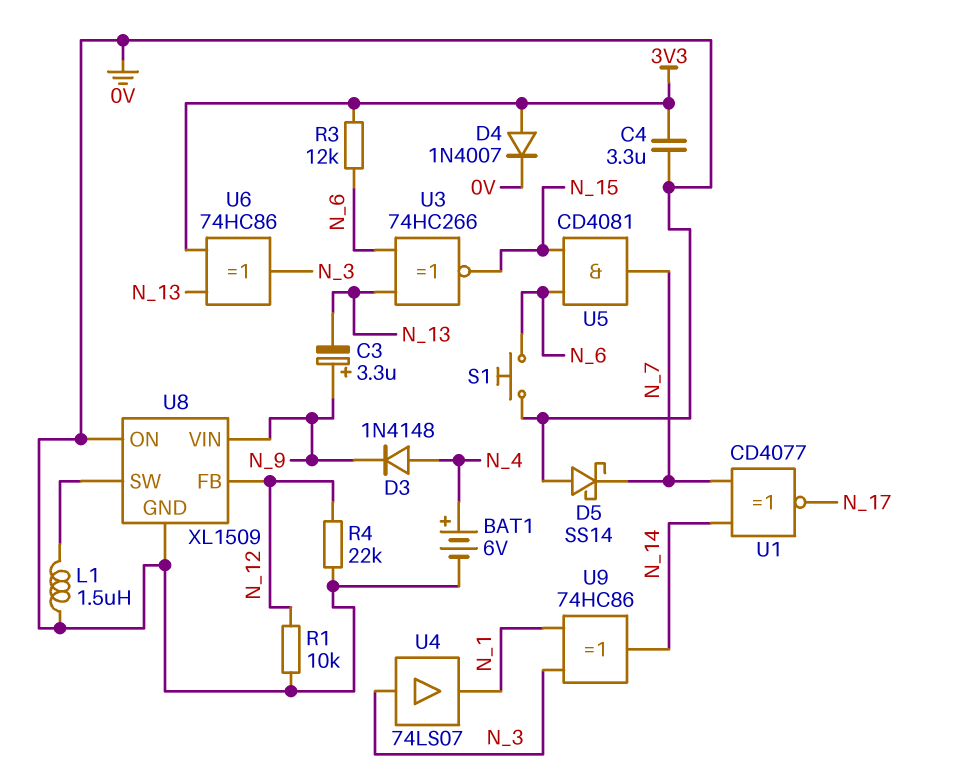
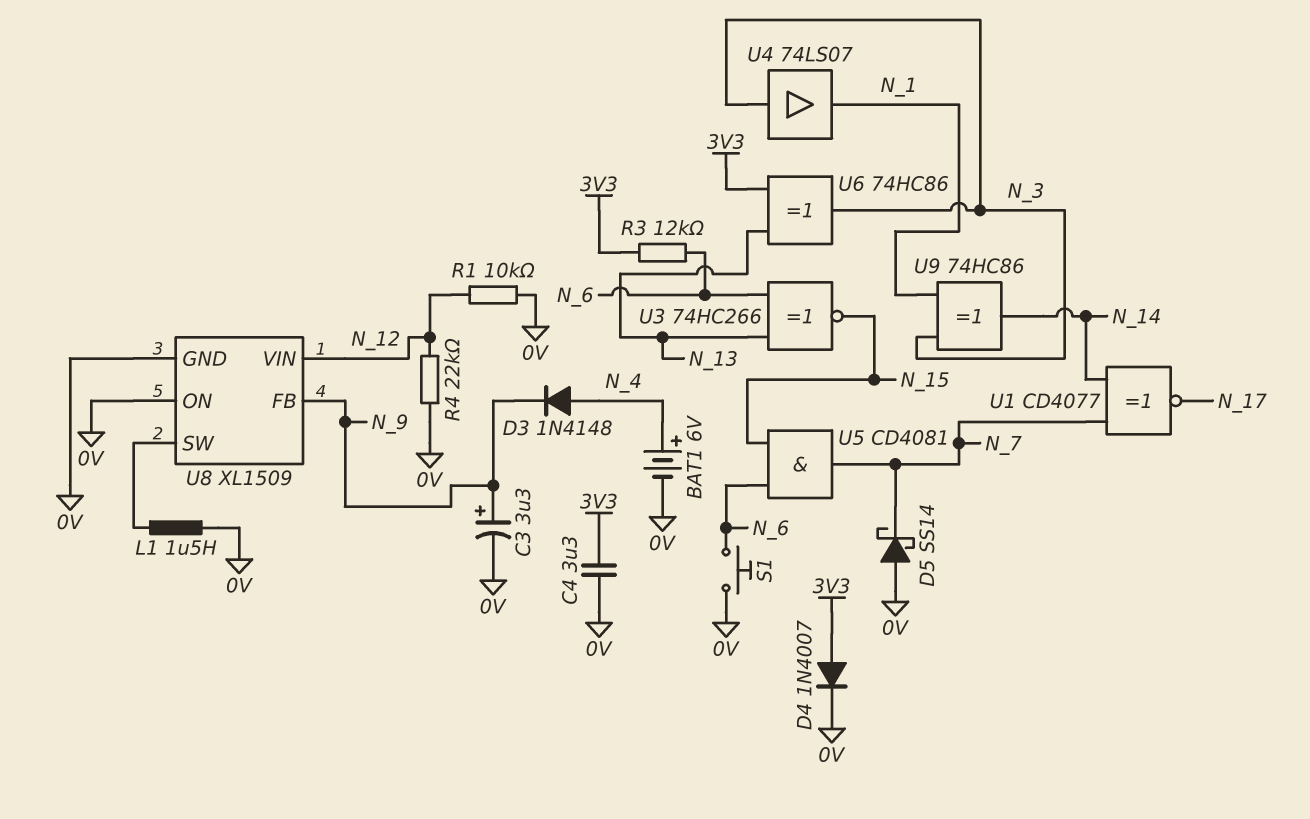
C3: 3.3uF (plus N_9, minus N_13) -> 3.3uF (plus N_9, minus 0V)
U8 pin FB: N_12 -> N_9
U8 pin VIN: N_9 -> N_12

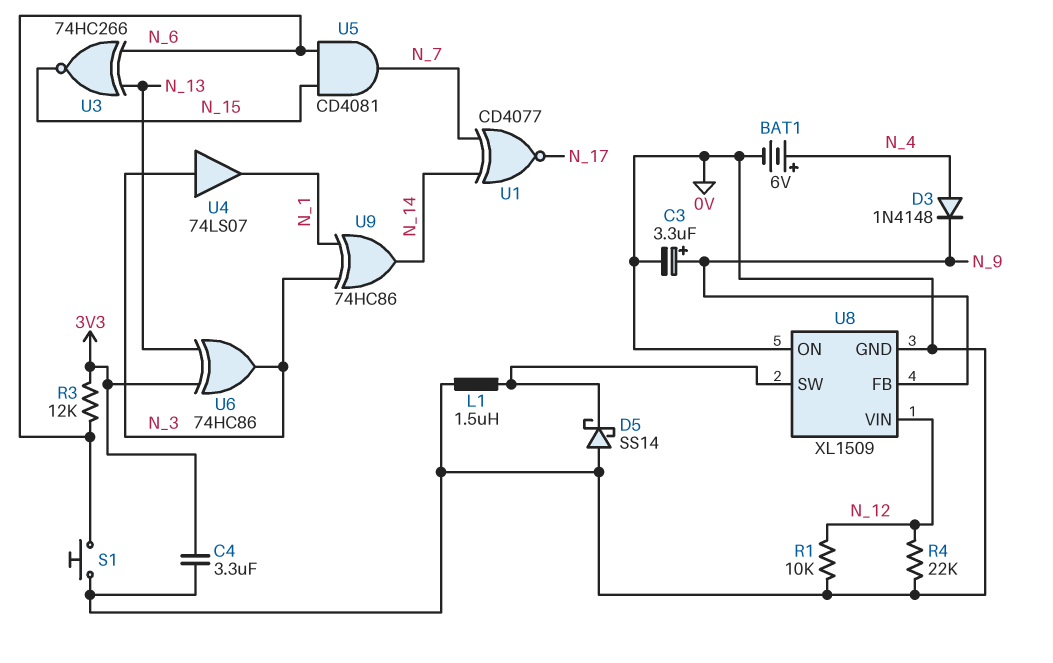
D4: diode 1N4007 (A 3V3, K 0V) -> none
D5: schottky SS14 (A 0V, K N_7) -> schottky SS14 (A 0V, K U8/SW)

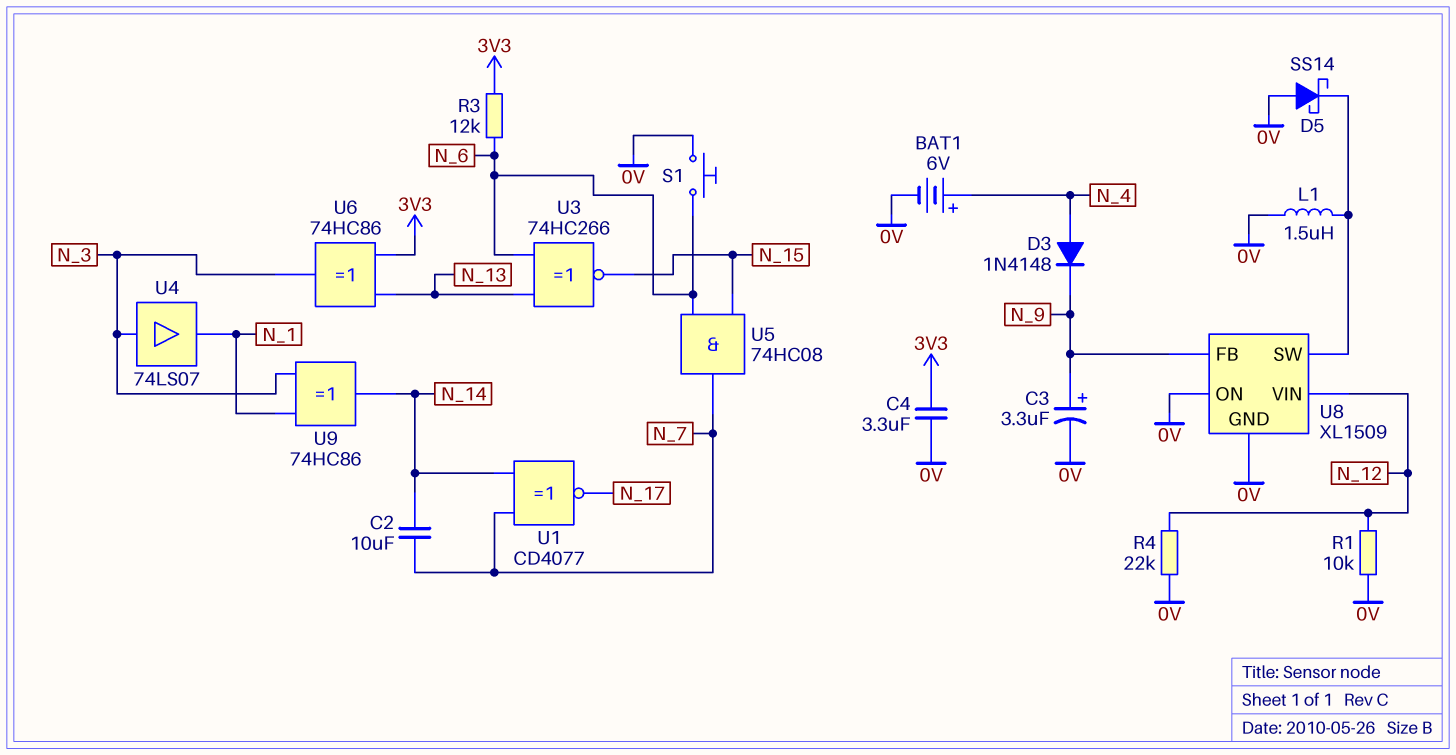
C2: none -> 10uF (N_7, N_14)
U5: AND CD4081 (in N_6, in N_15, out N_7) -> AND 74HC08 (in N_6, in N_15, out N_7)

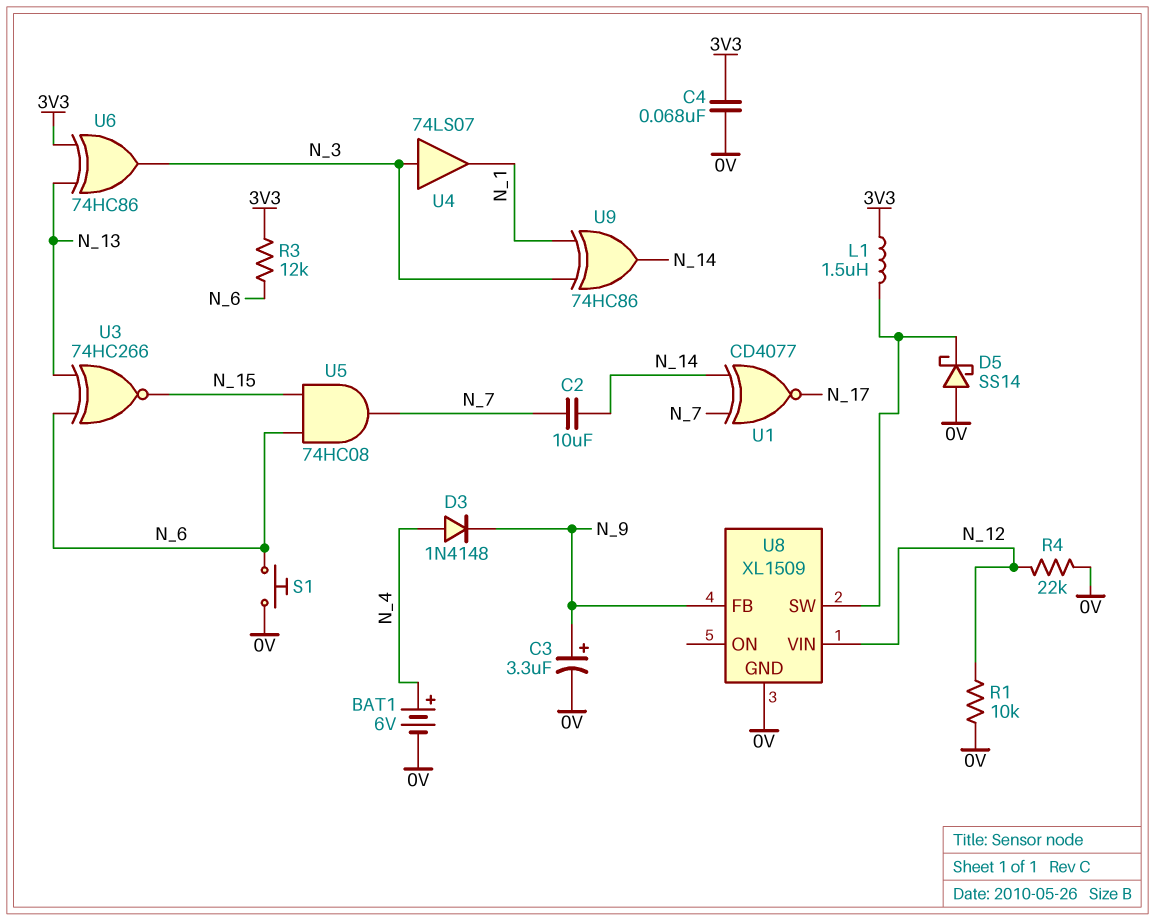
C4: 3.3uF (0V, 3V3) -> 68nF (0V, 3V3)
L1: 1.5uH (0V, U8/SW) -> 1.5uH (3V3, U8/SW)
U8 pin ON: 0V -> none

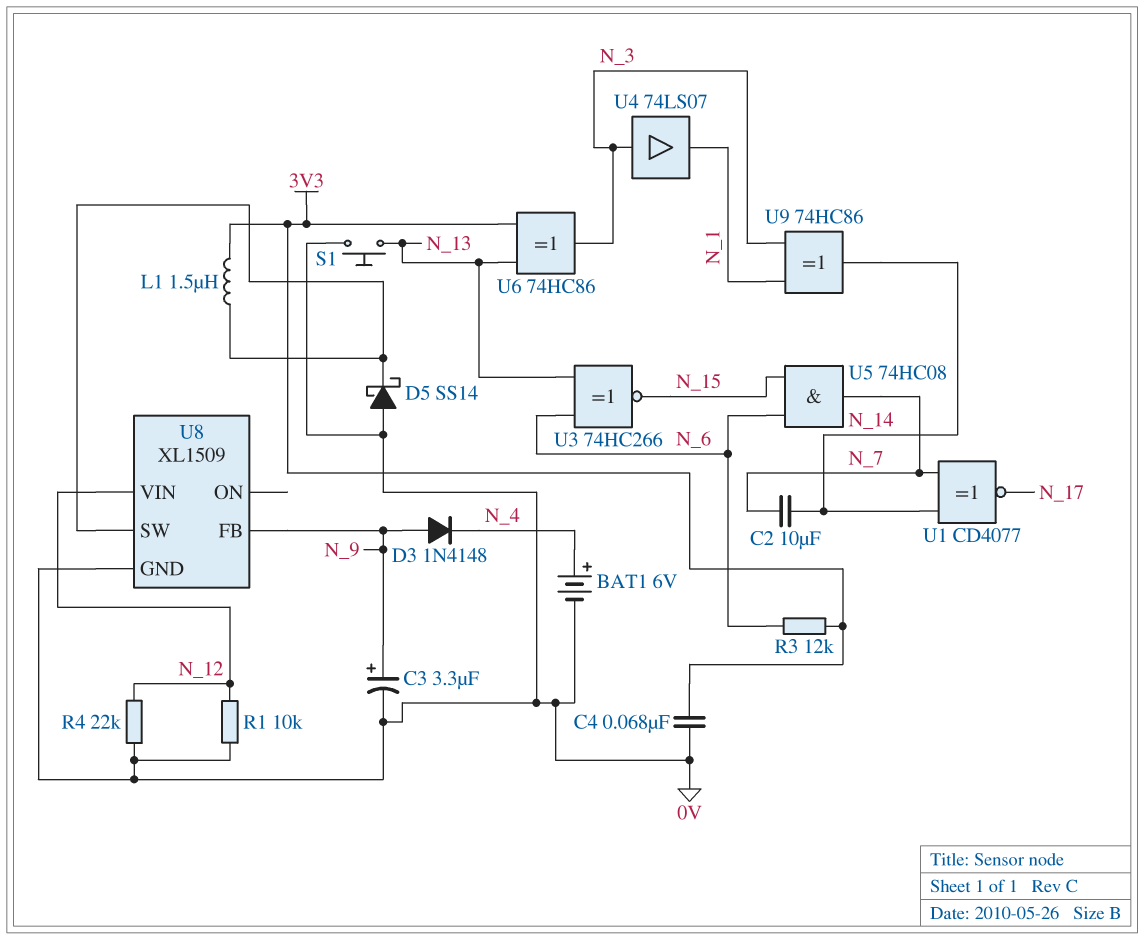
D3: diode 1N4148 (A N_4, K N_9) -> diode 1N4148 (A N_9, K N_4)
S1: button (0V, N_6) -> button (0V, N_13)

